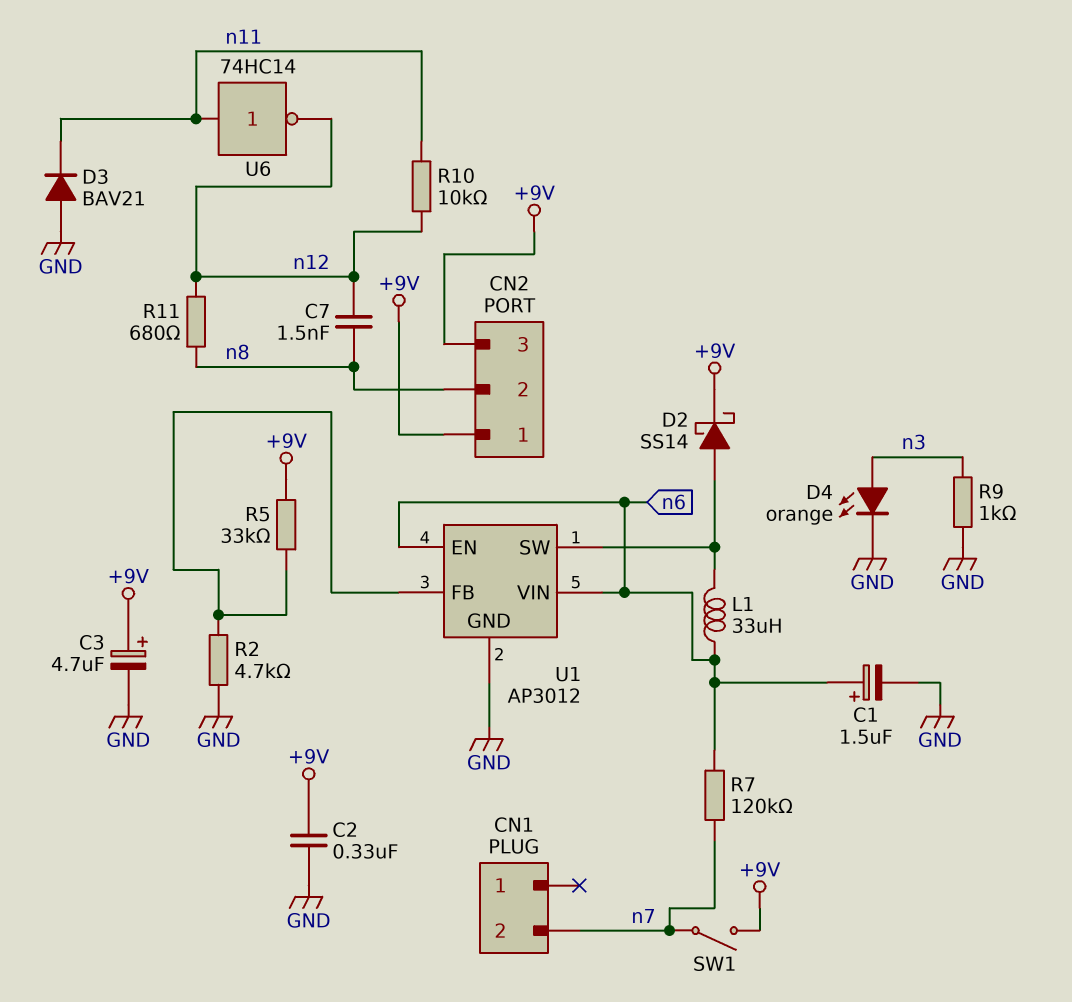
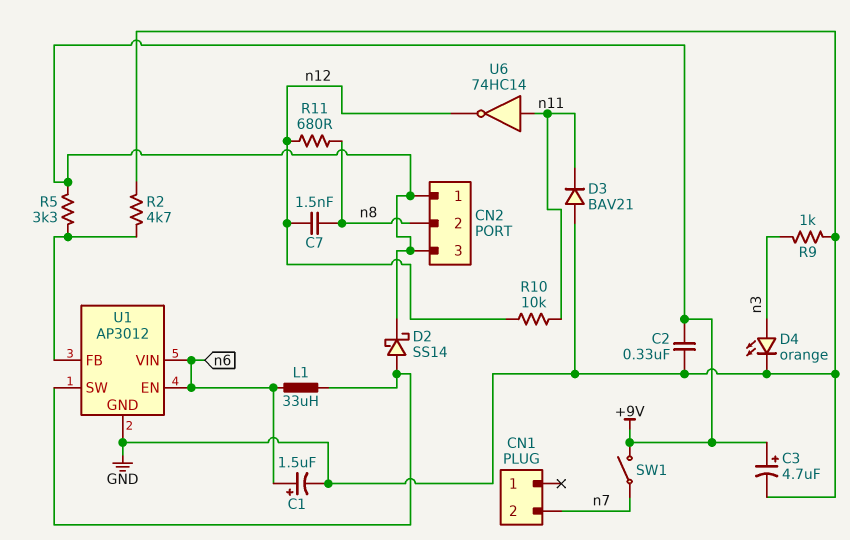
R5: 33k (+9V, U1/FB) -> 3.3k (+9V, U1/FB)
R7: 120k (n6, n7) -> none

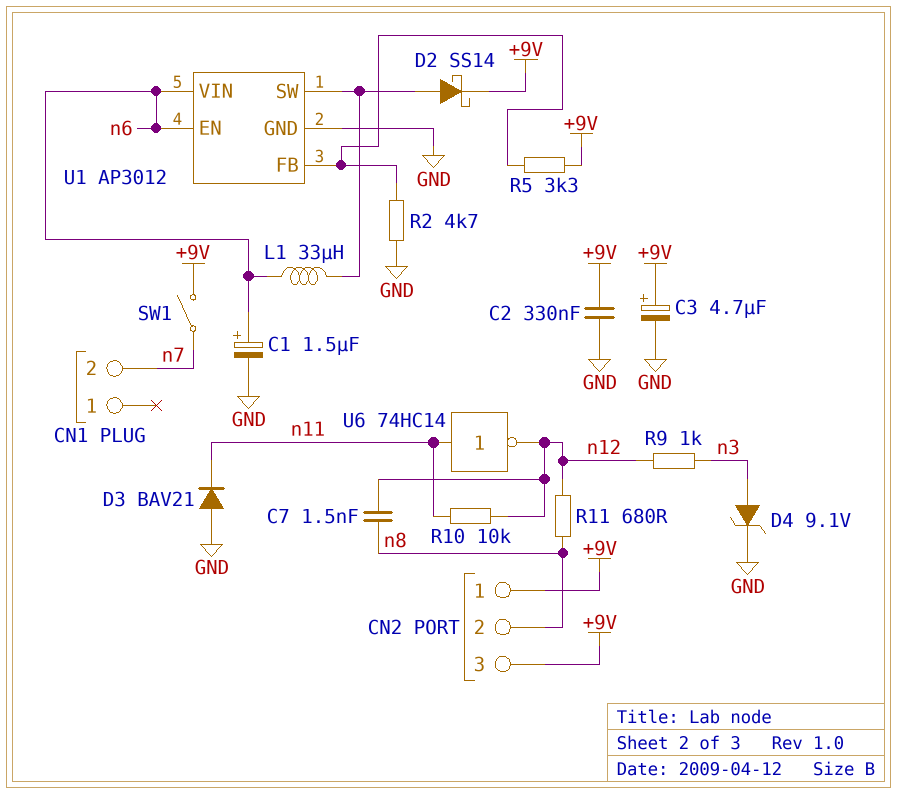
D4: LED orange (A n3, K GND) -> zener 9.1V (A n3, K GND)
R9: 1k (GND, n3) -> 1k (n3, n12)

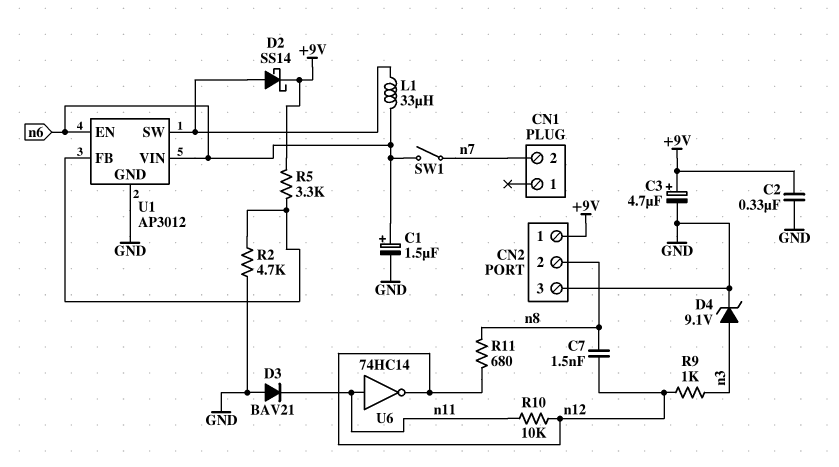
CN2 pin 3: +9V -> GND
SW1: switch (+9V, n7) -> switch (n6, n7)

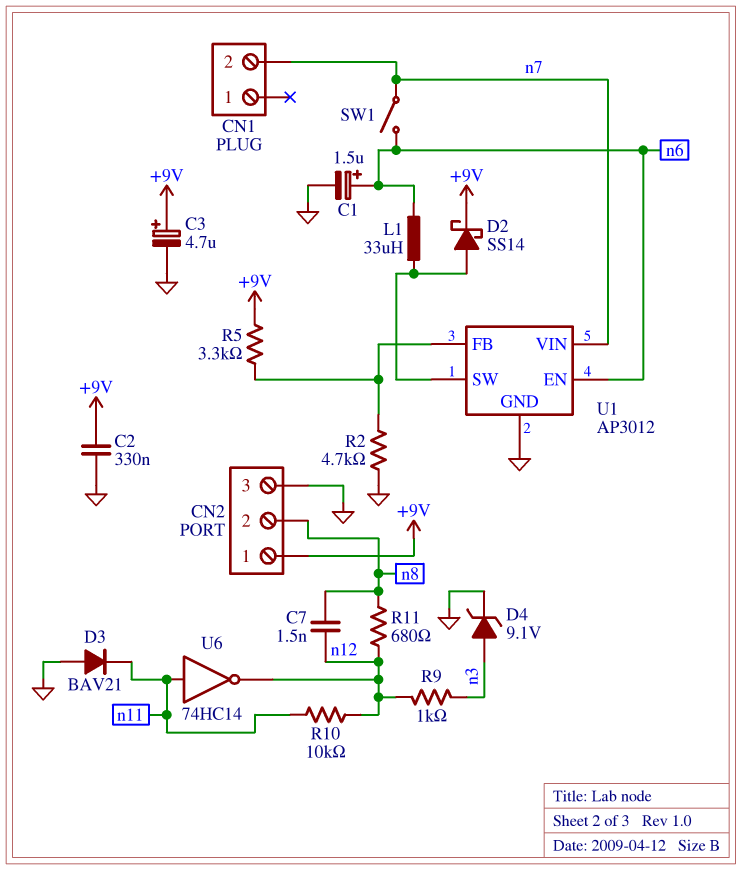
U1 pin VIN: n6 -> n7

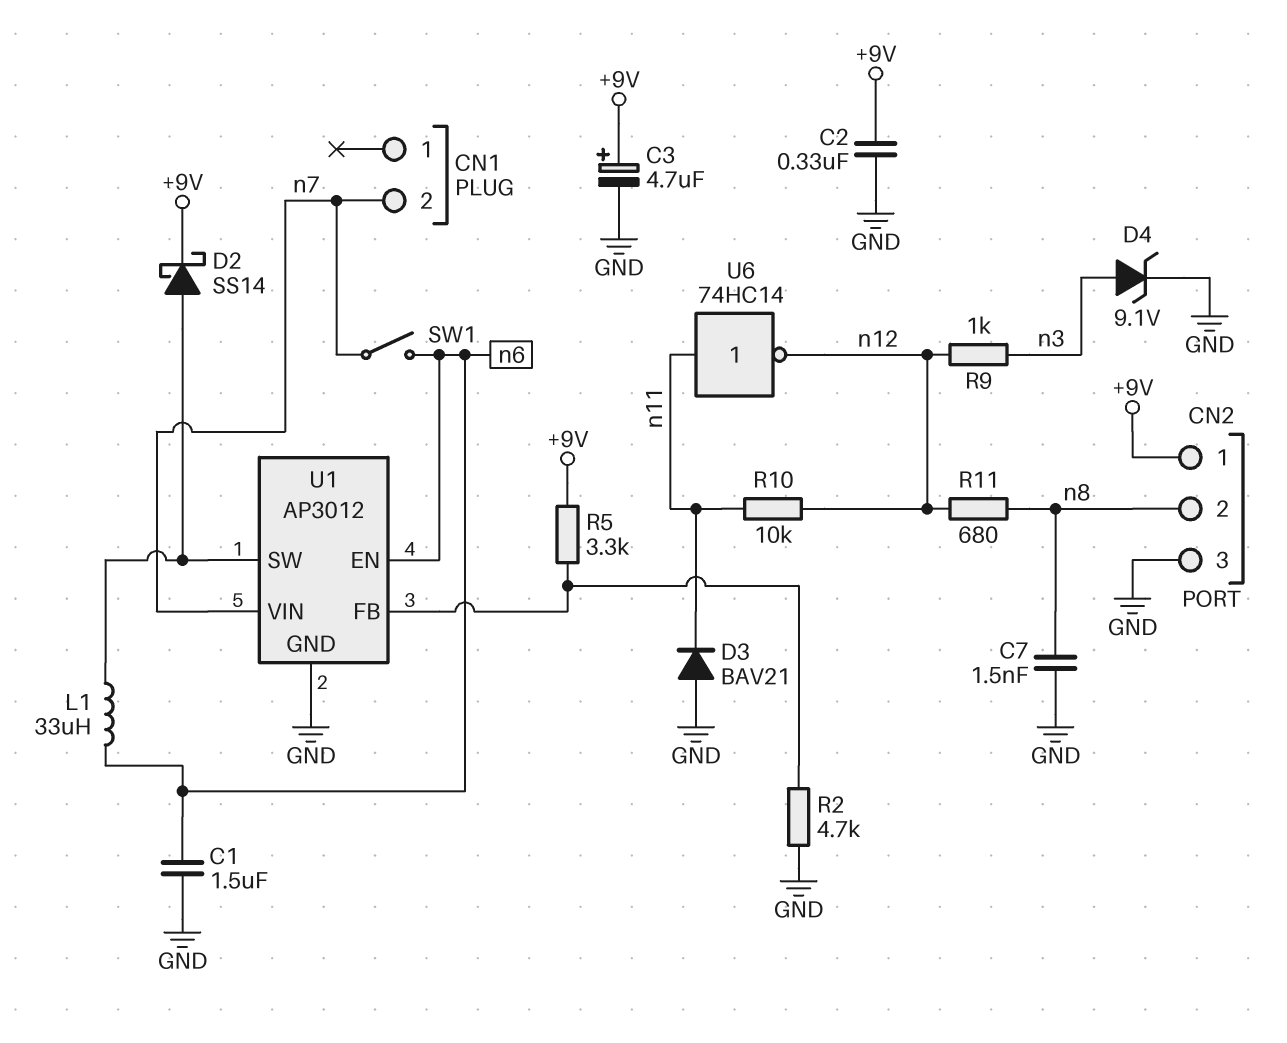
C1: 1.5uF (plus n6, minus GND) -> 1.5uF (GND, n6)
C7: 1.5nF (n8, n12) -> 1.5nF (GND, n8)

